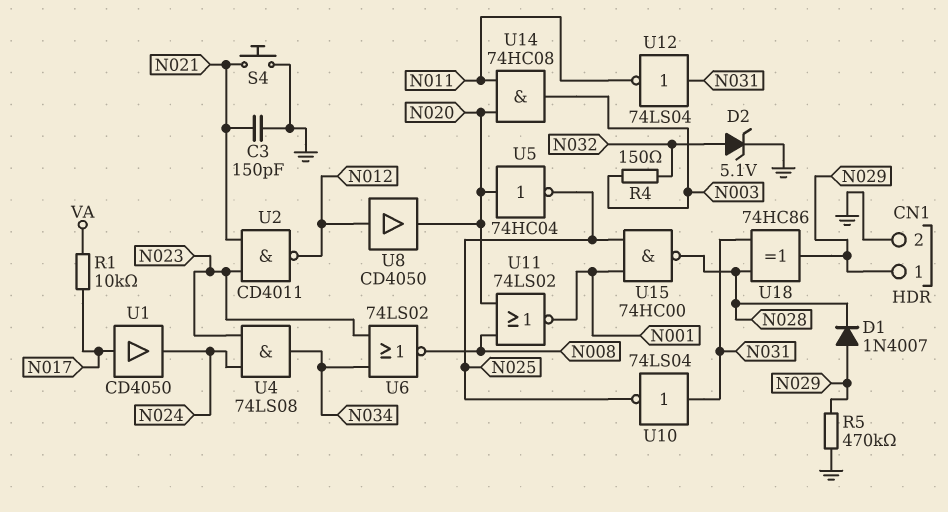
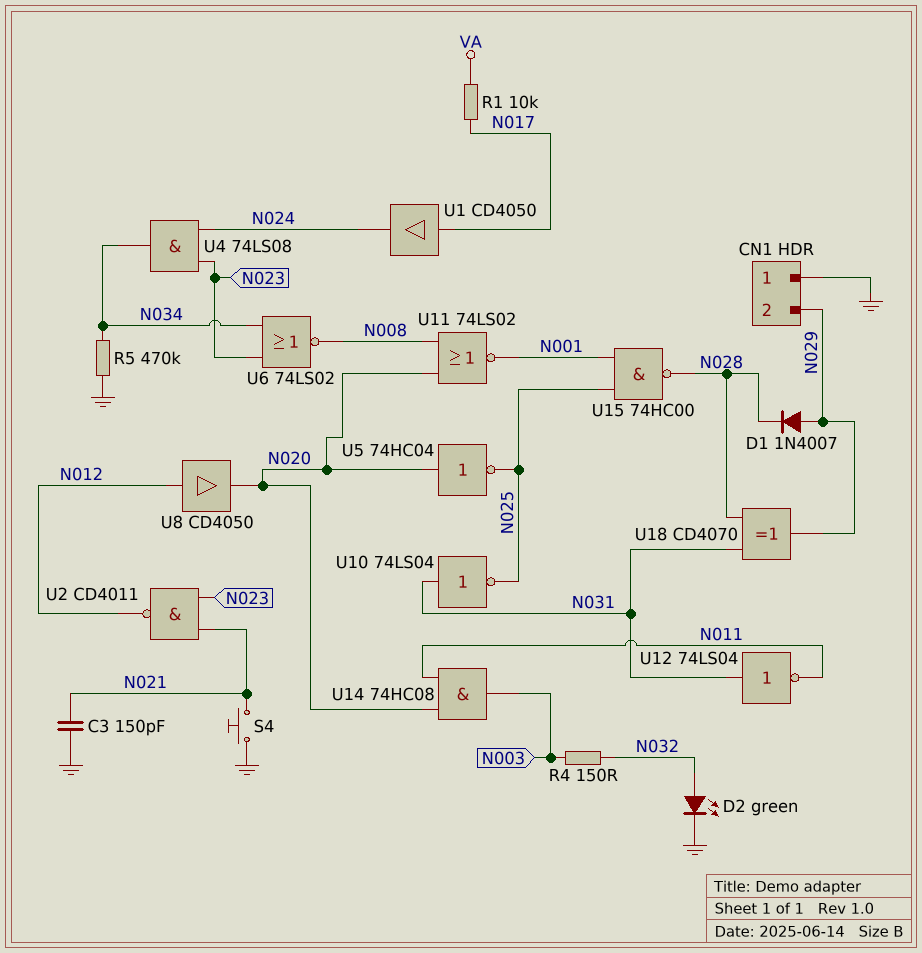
CN1 pin 1: N029 -> GND
CN1 pin 2: GND -> N029
D2: zener 5.1V (A N032, K GND) -> LED green (A N032, K GND)
R5: 470k (GND, N029) -> 470k (GND, N034)
U18: XOR 74HC86 (in N028, in N031, out N029) -> XOR CD4070 (in N028, in N031, out N029)

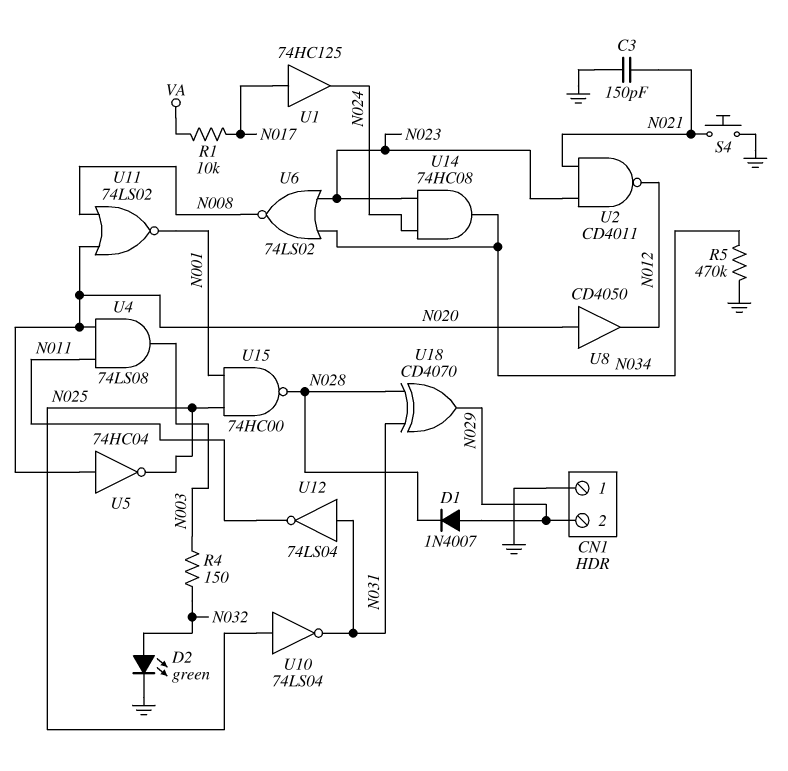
U1: buffer CD4050 (in N017, out N024) -> buffer 74HC125 (in N017, out N024)
U4: AND 74LS08 (in N023, in N024, out N034) -> AND 74LS08 (in N011, in N020, out N003)
U8: buffer CD4050 (in N012, out N020) -> buffer CD4050 (in N020, out N012)
U10: NOT 74LS04 (in N031, out N025) -> NOT 74LS04 (in N025, out N031)
U14: AND 74HC08 (in N011, in N020, out N003) -> AND 74HC08 (in N023, in N024, out N034)

